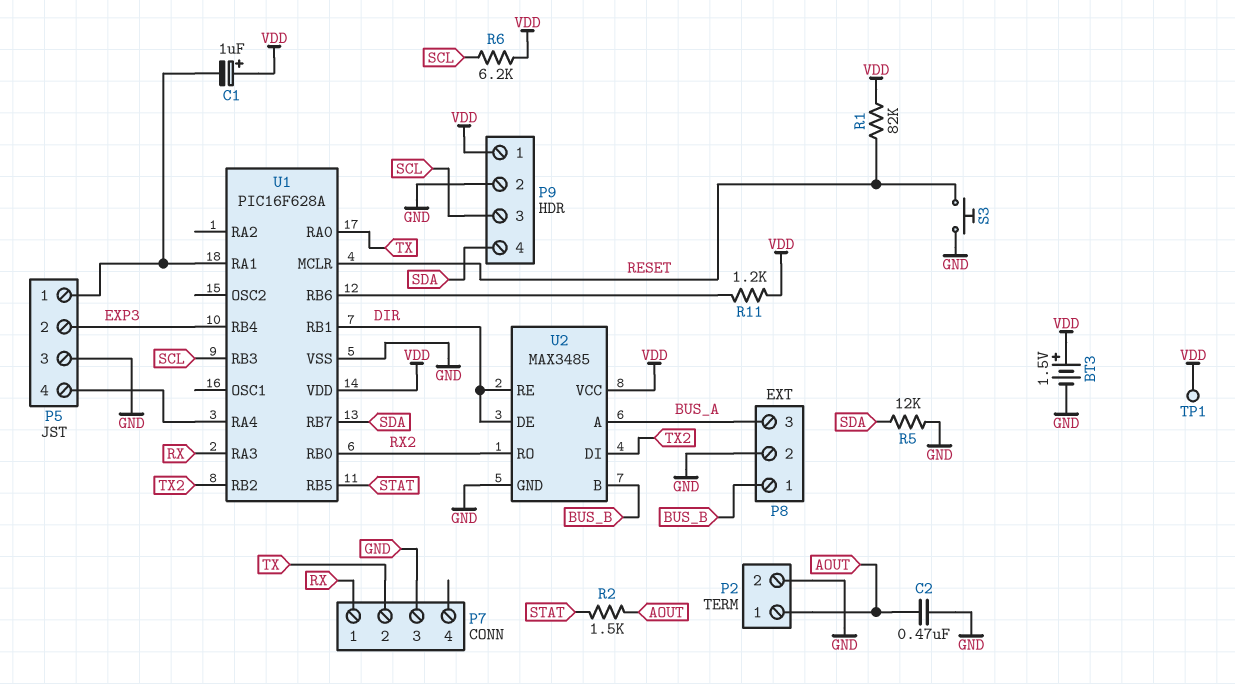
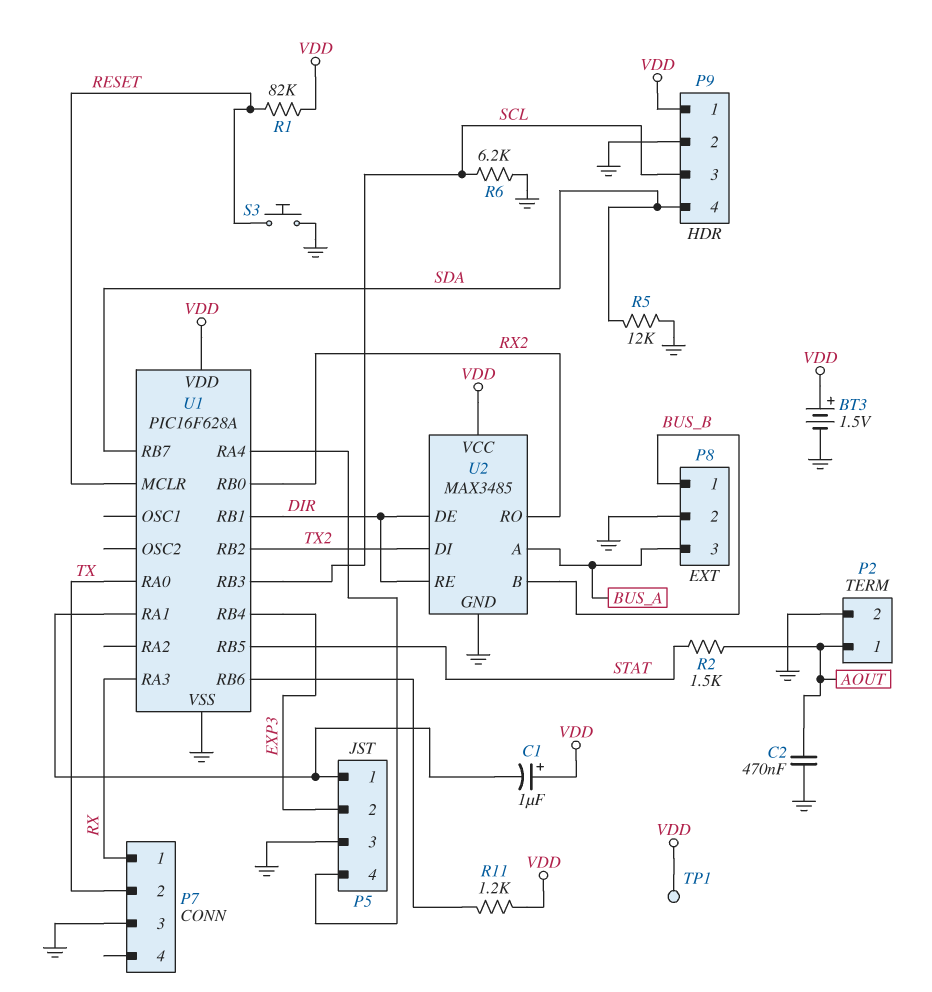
R6: 6.2k (SCL, VDD) -> 6.2k (GND, SCL)

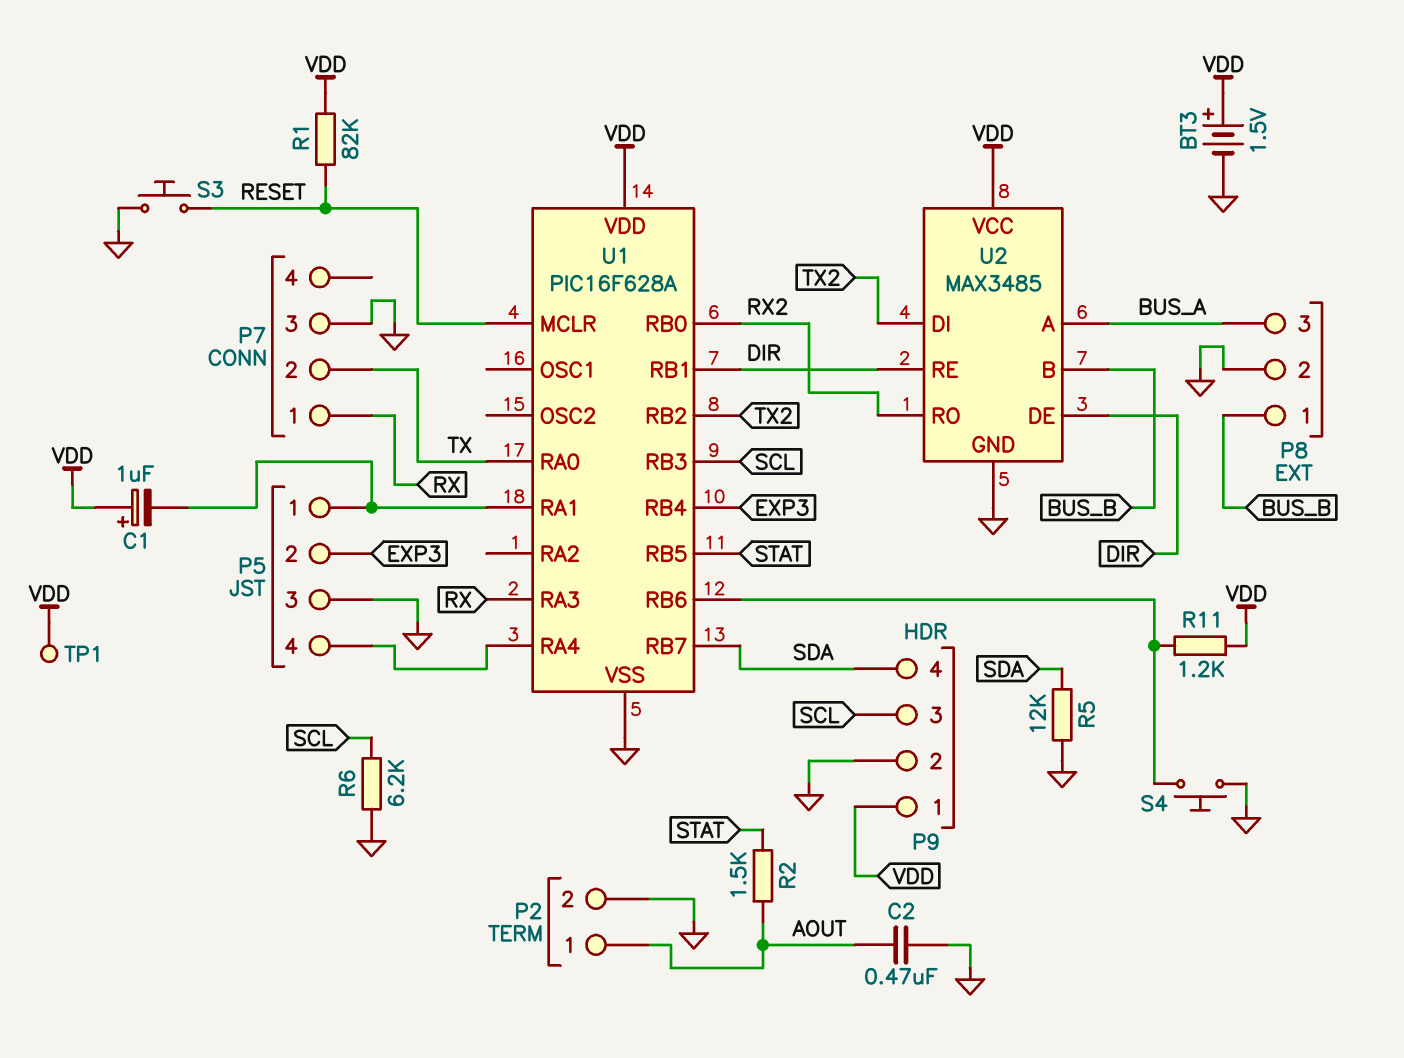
S4: none -> button (GND, U1/RB6)

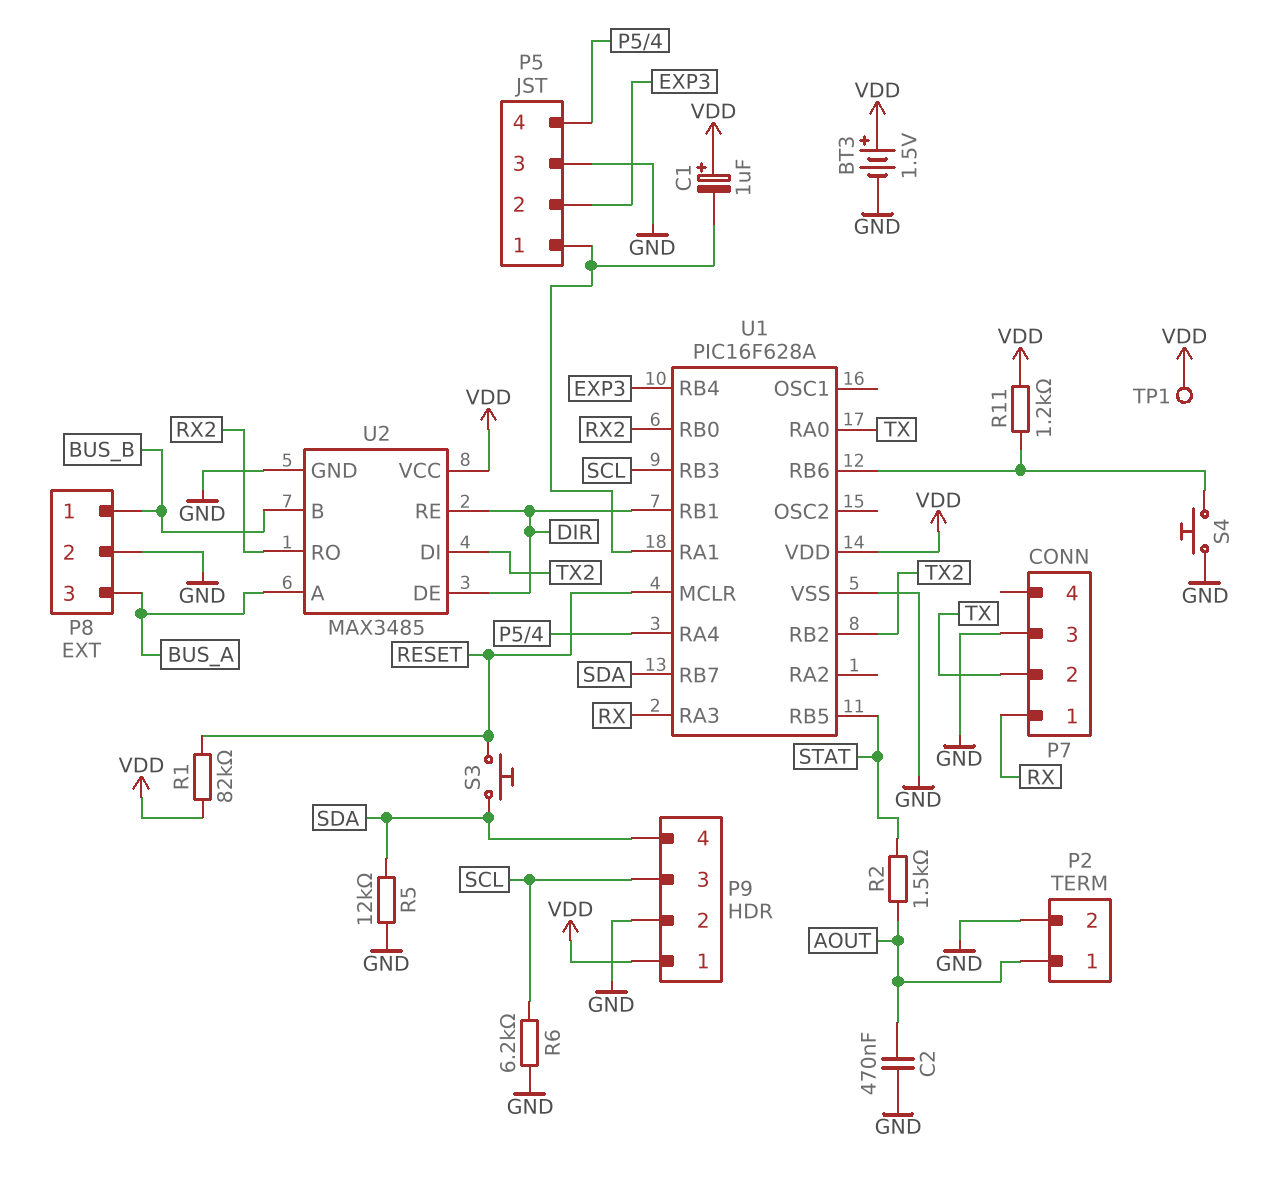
S3: button (GND, RESET) -> button (RESET, SDA)

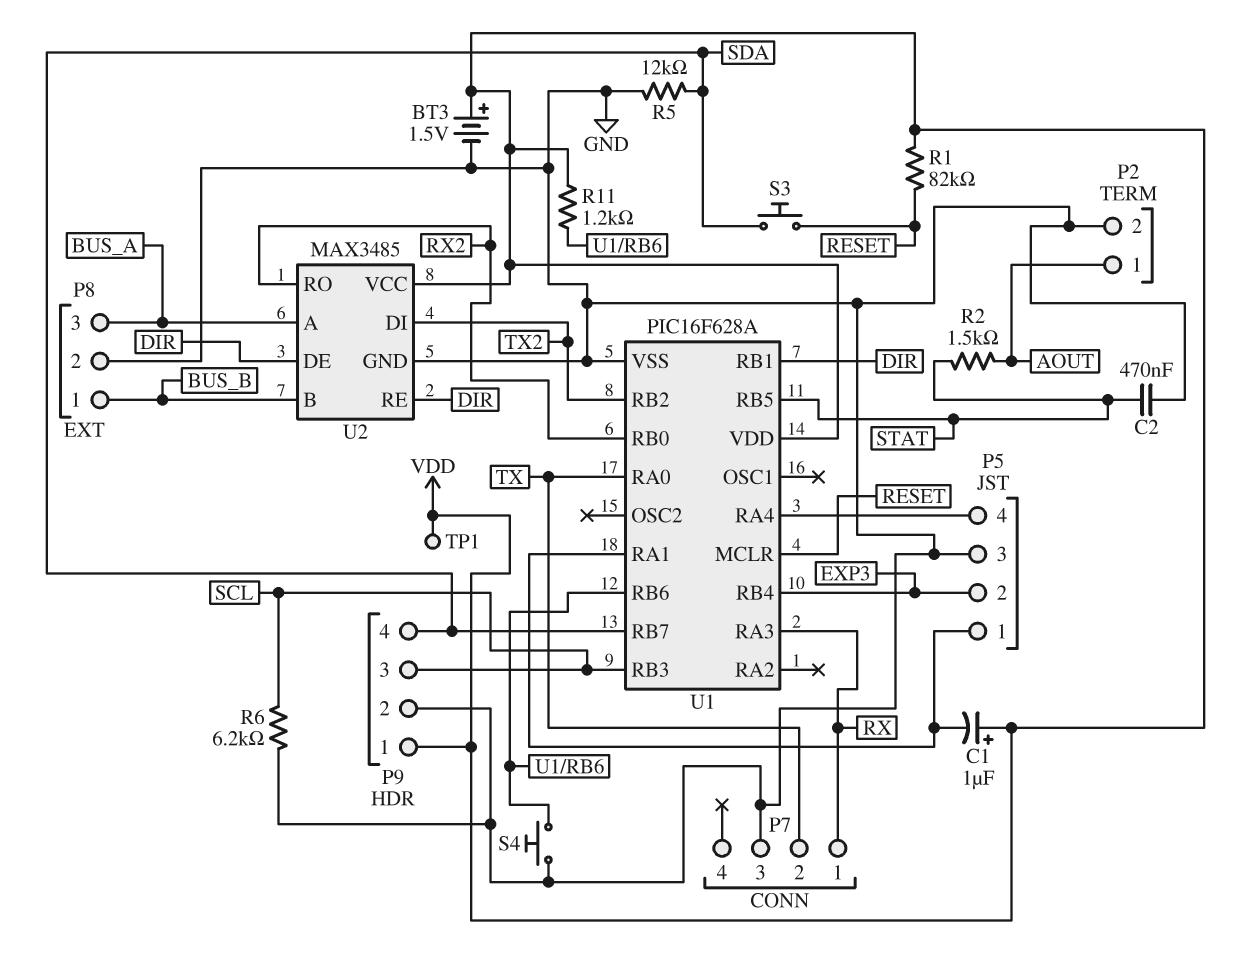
C2: 470nF (AOUT, GND) -> 470nF (GND, STAT)

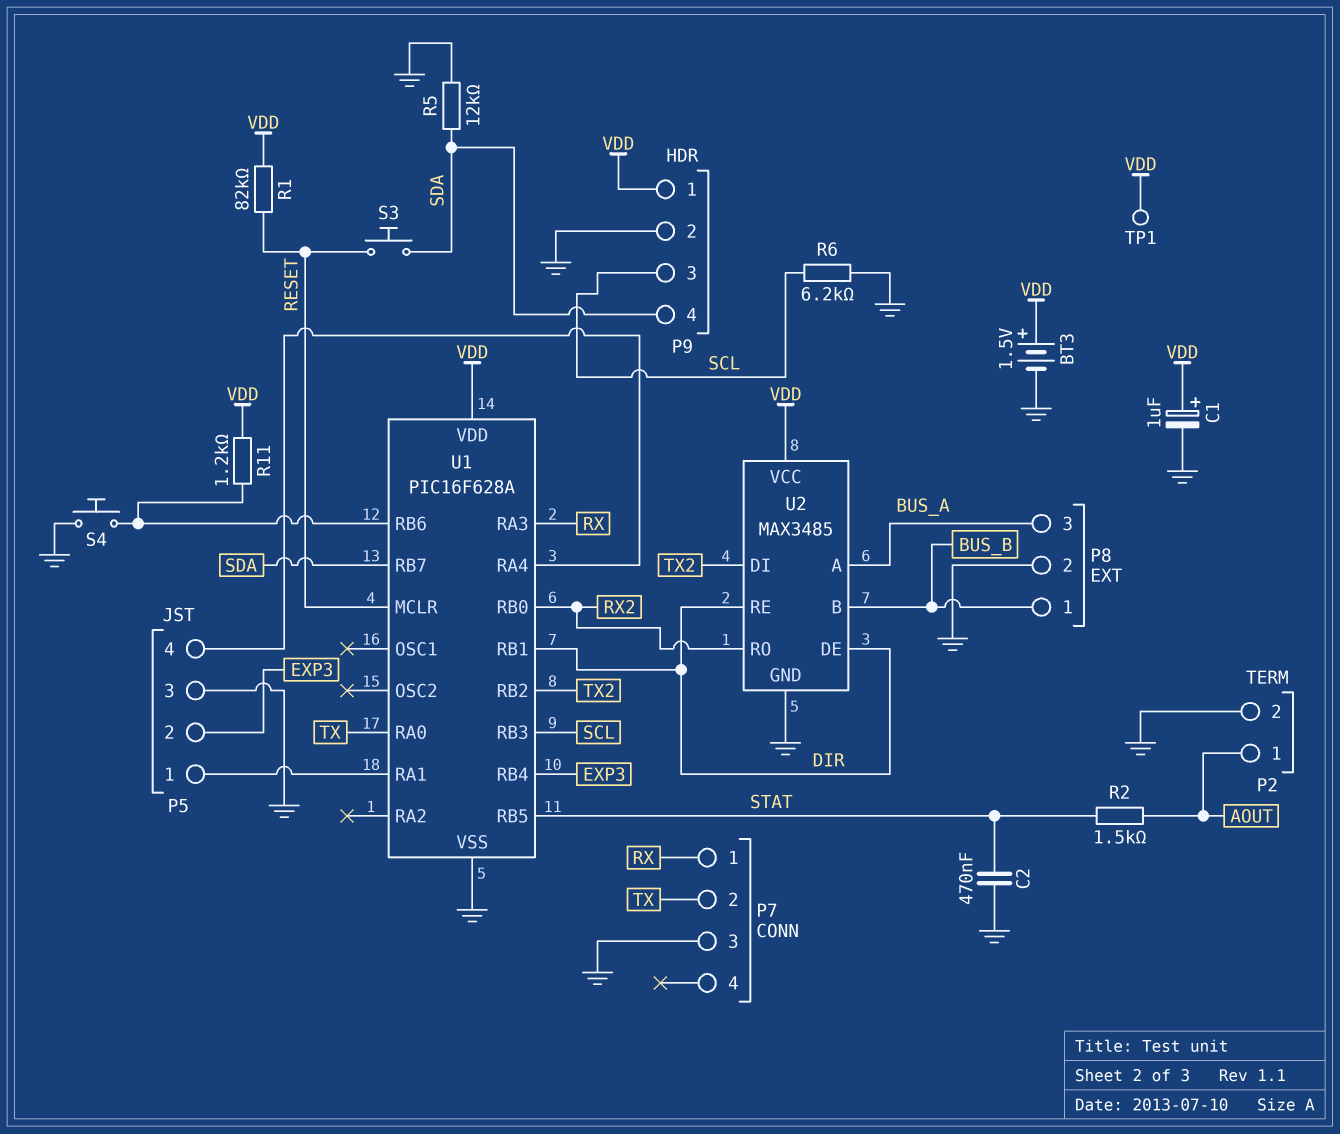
C1: 1uF (plus VDD, minus P5/1) -> 1uF (plus VDD, minus GND)

